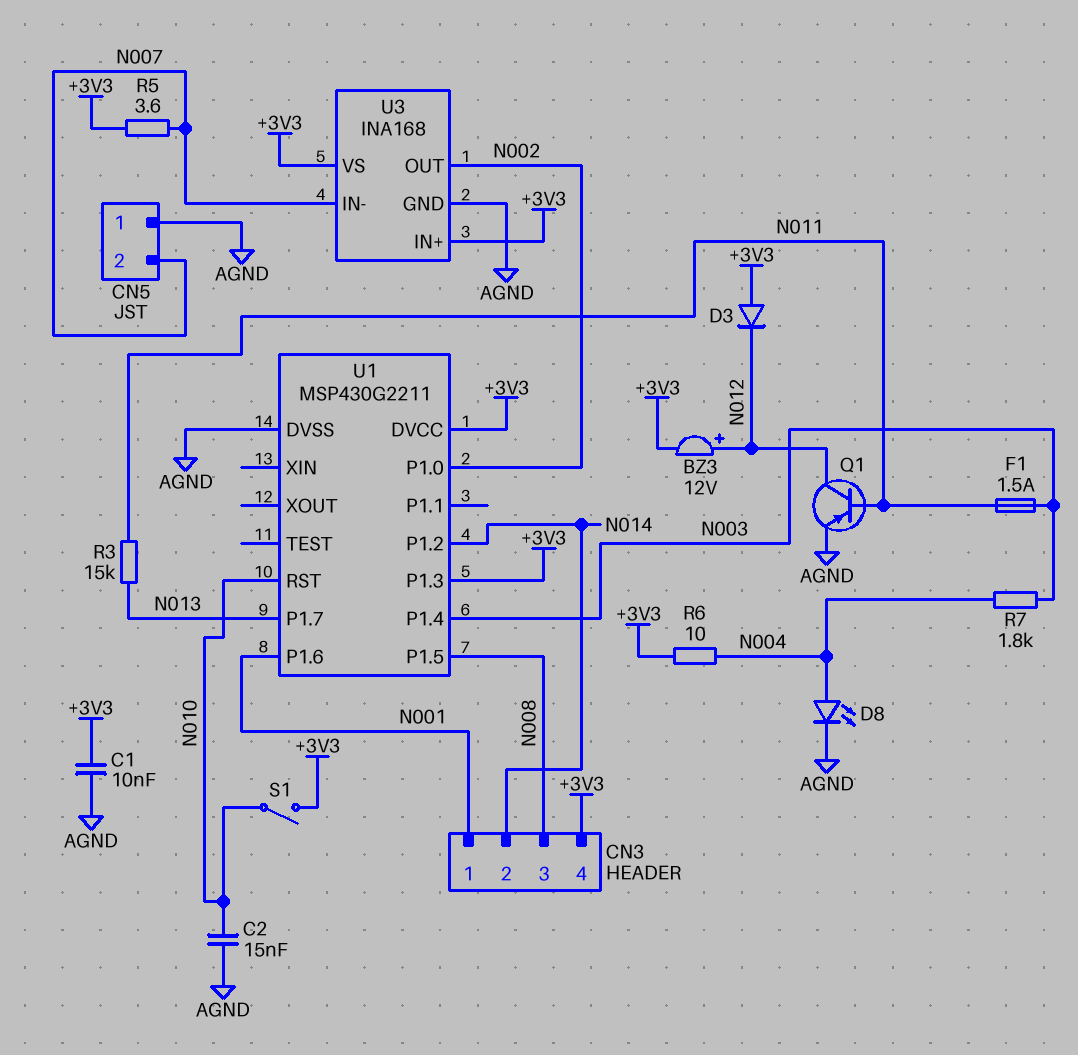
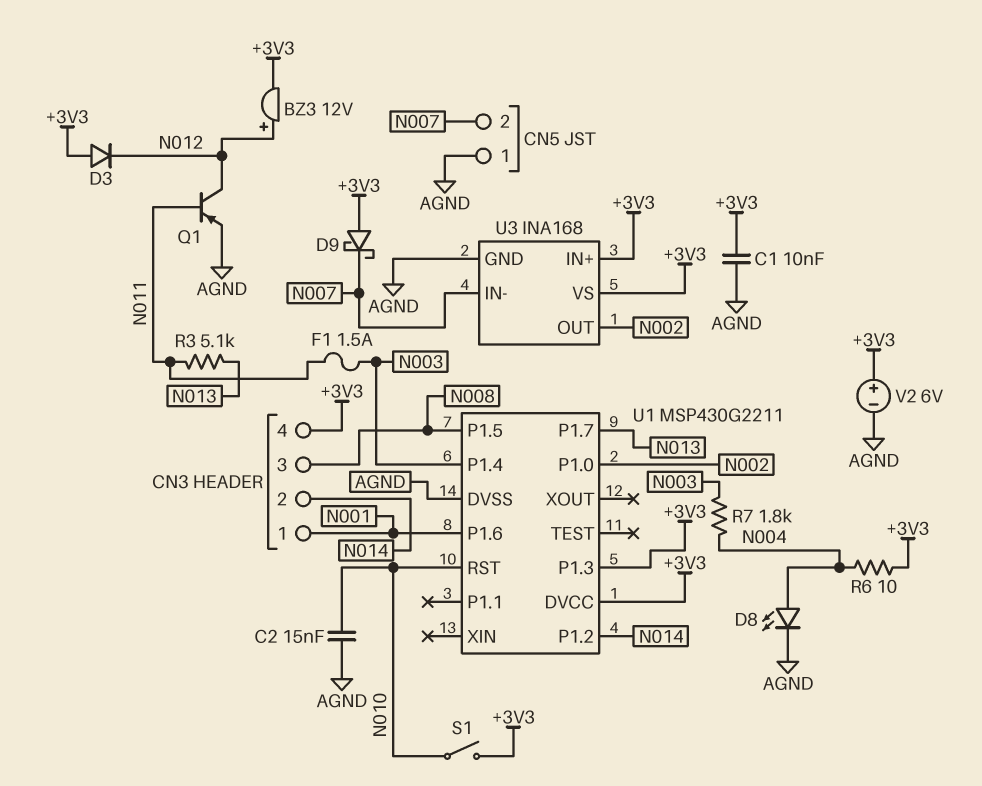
D9: none -> schottky (A +3V3, K N007)
R3: 15k (N011, N013) -> 5.1k (N011, N013)
R5: 3.6 (+3V3, N007) -> none
V2: none -> 6V (plus +3V3, minus AGND)

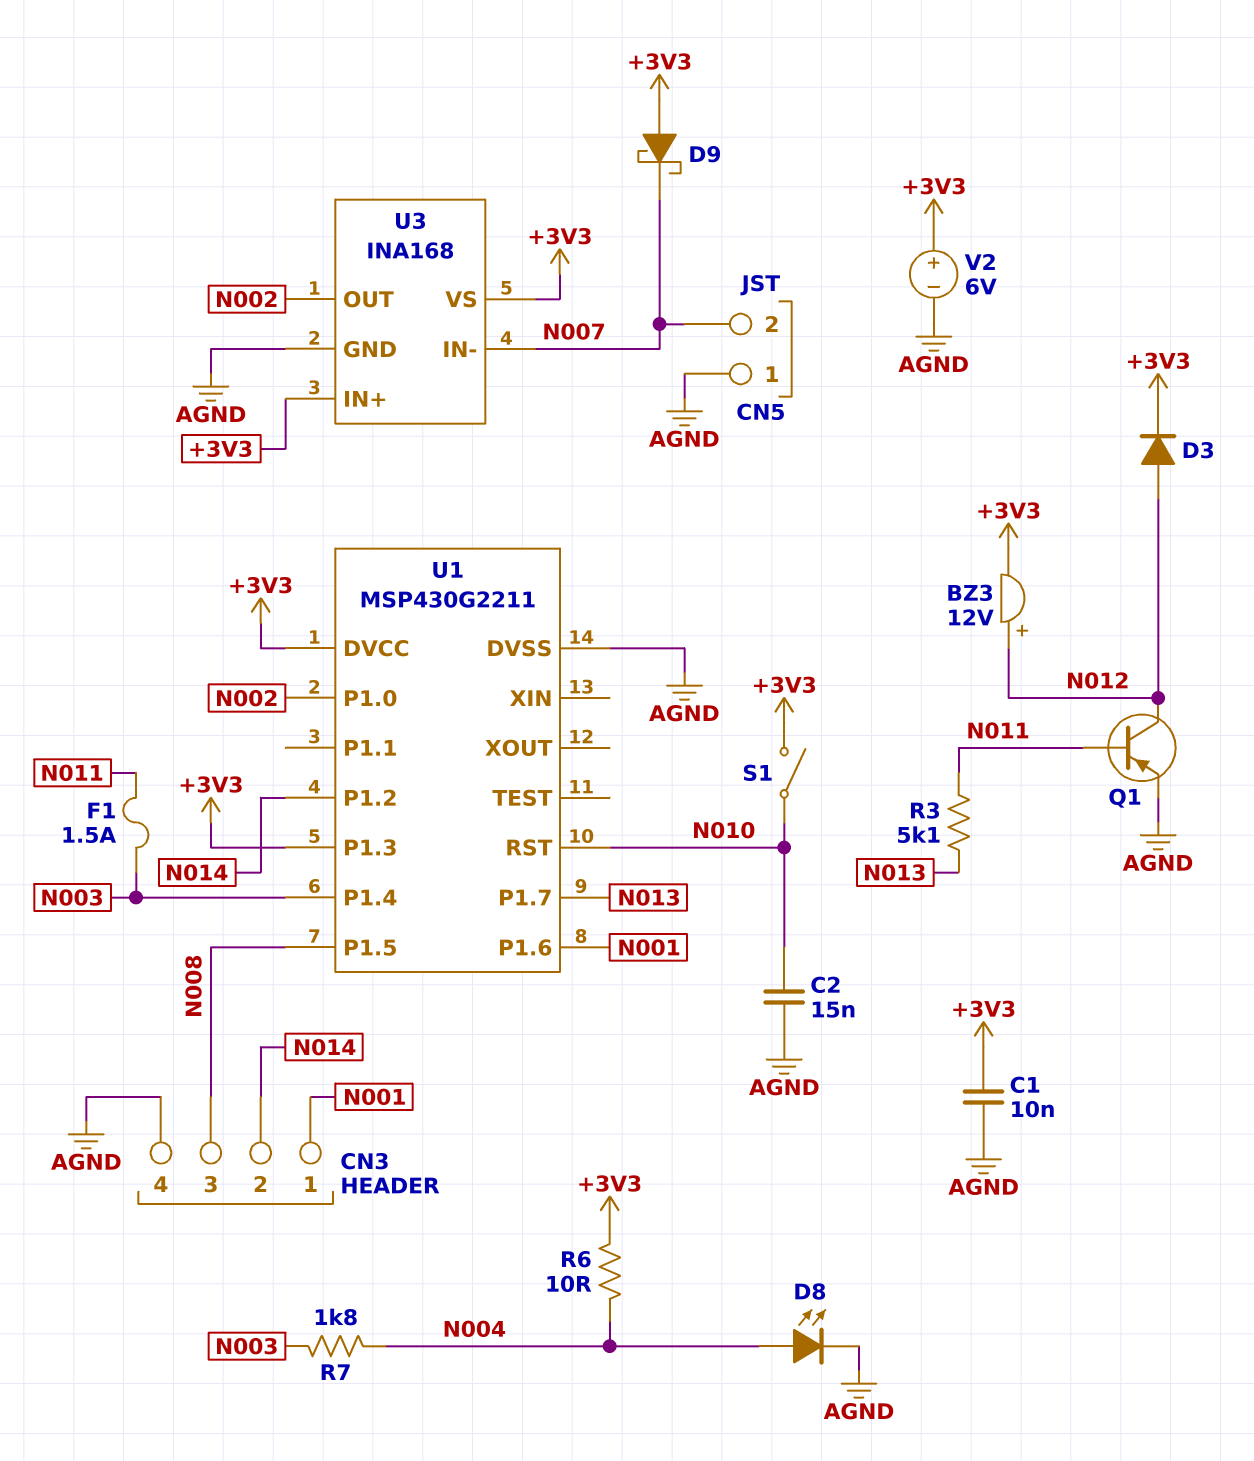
CN3 pin 4: +3V3 -> AGND
D3: diode (A +3V3, K N012) -> diode (A N012, K +3V3)

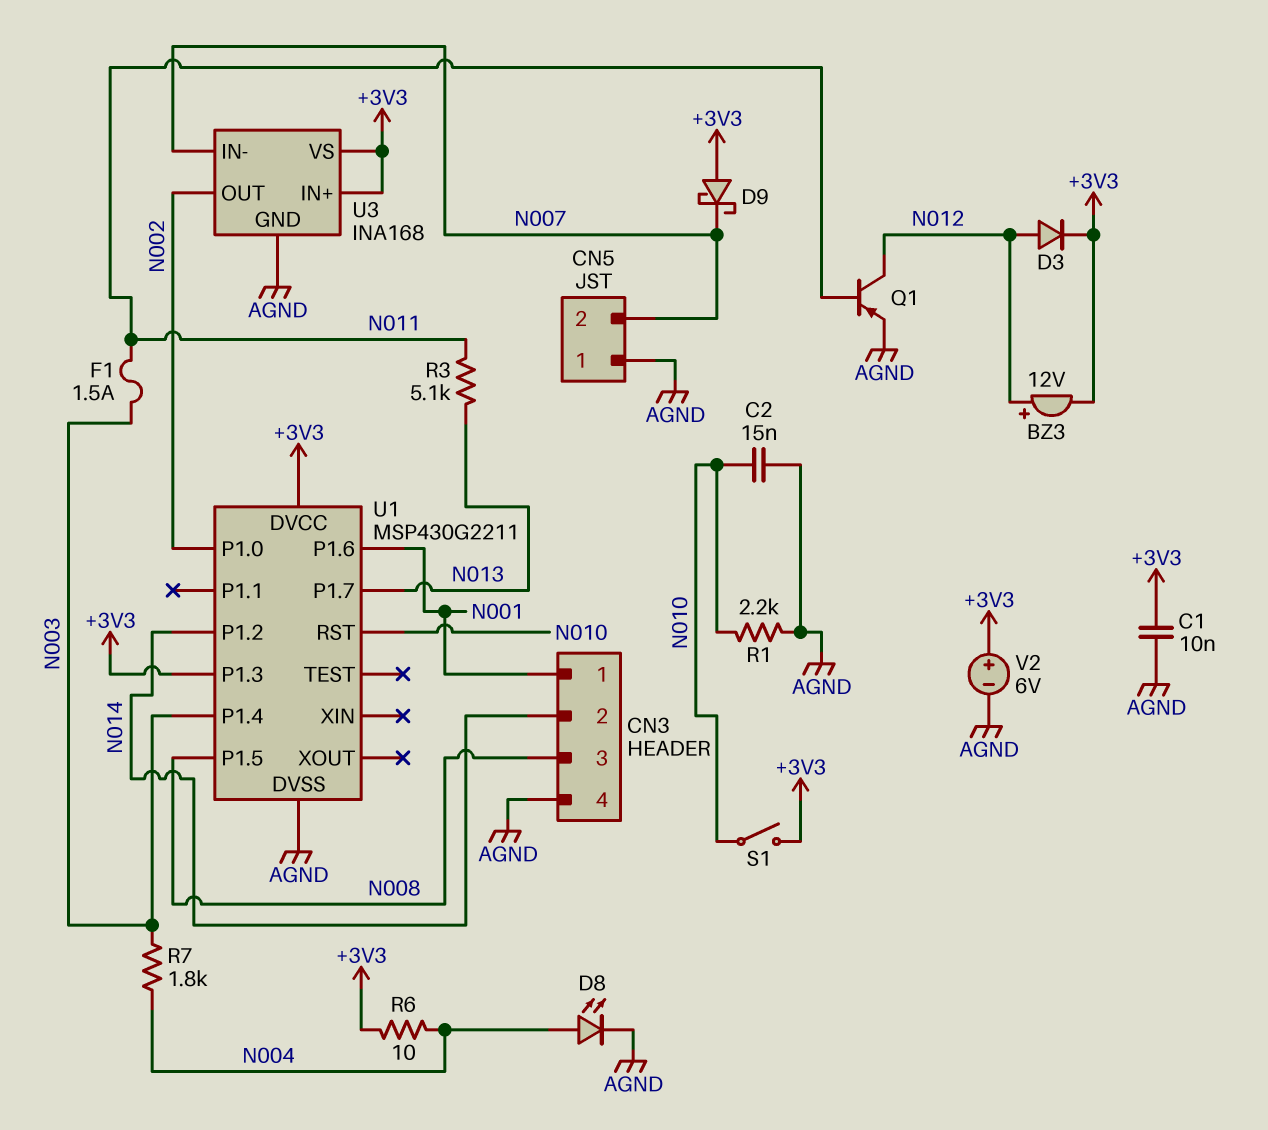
R1: none -> 2.2k (AGND, N010)

